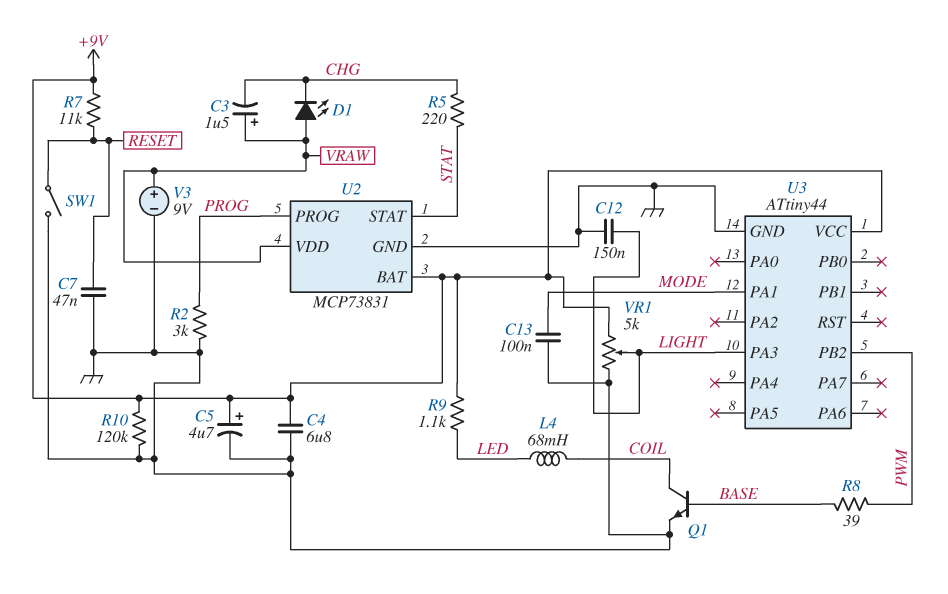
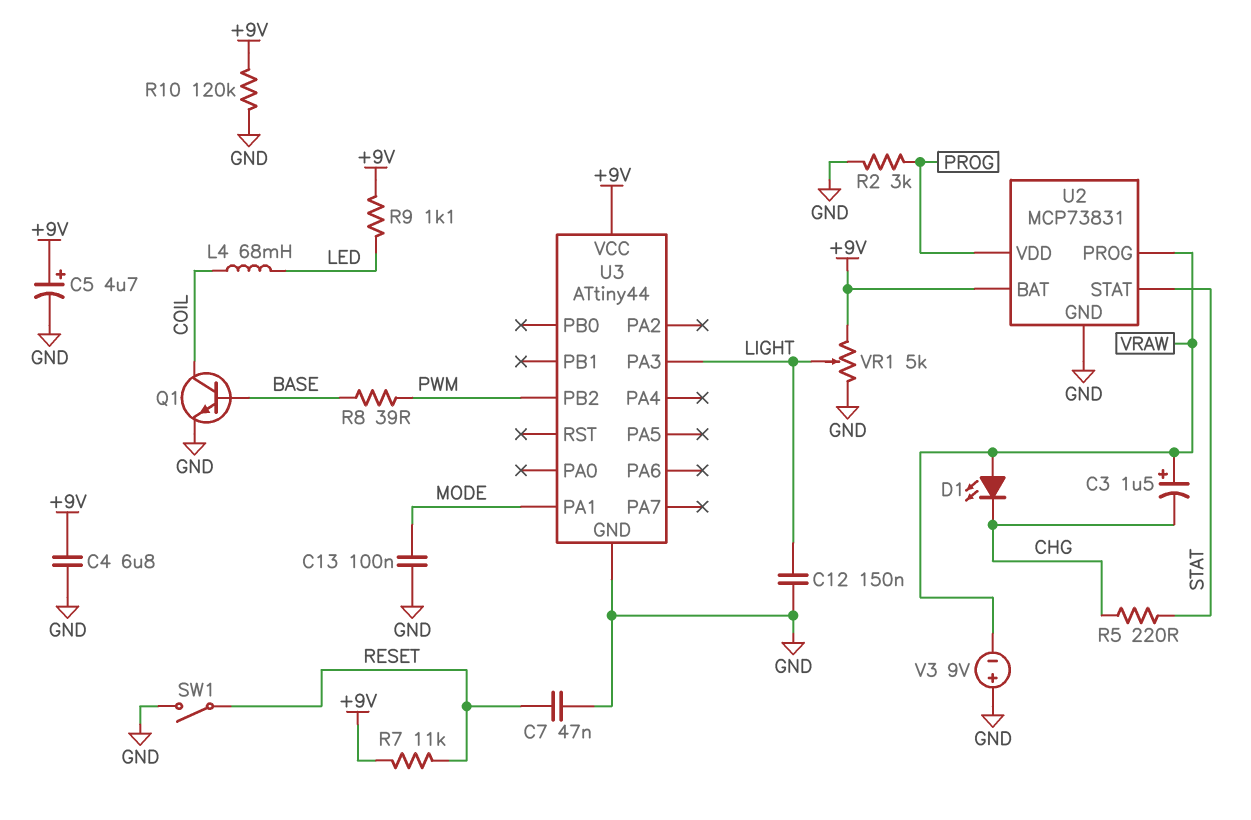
U2 pin PROG: PROG -> VRAW
U2 pin VDD: VRAW -> PROG
V3: 9V (plus VRAW, minus GND) -> 9V (plus GND, minus VRAW)

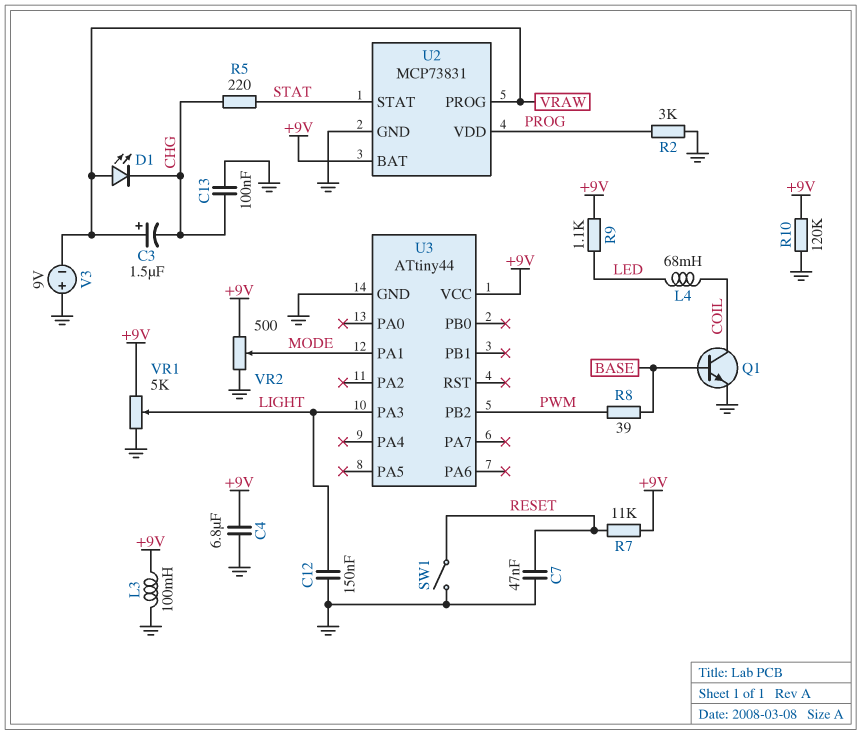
C5: 4.7uF (plus +9V, minus GND) -> none
C13: 100nF (GND, MODE) -> 100nF (CHG, GND)
L3: none -> 100mH (+9V, GND)
VR2: none -> 500 (+9V, GND, wiper MODE)

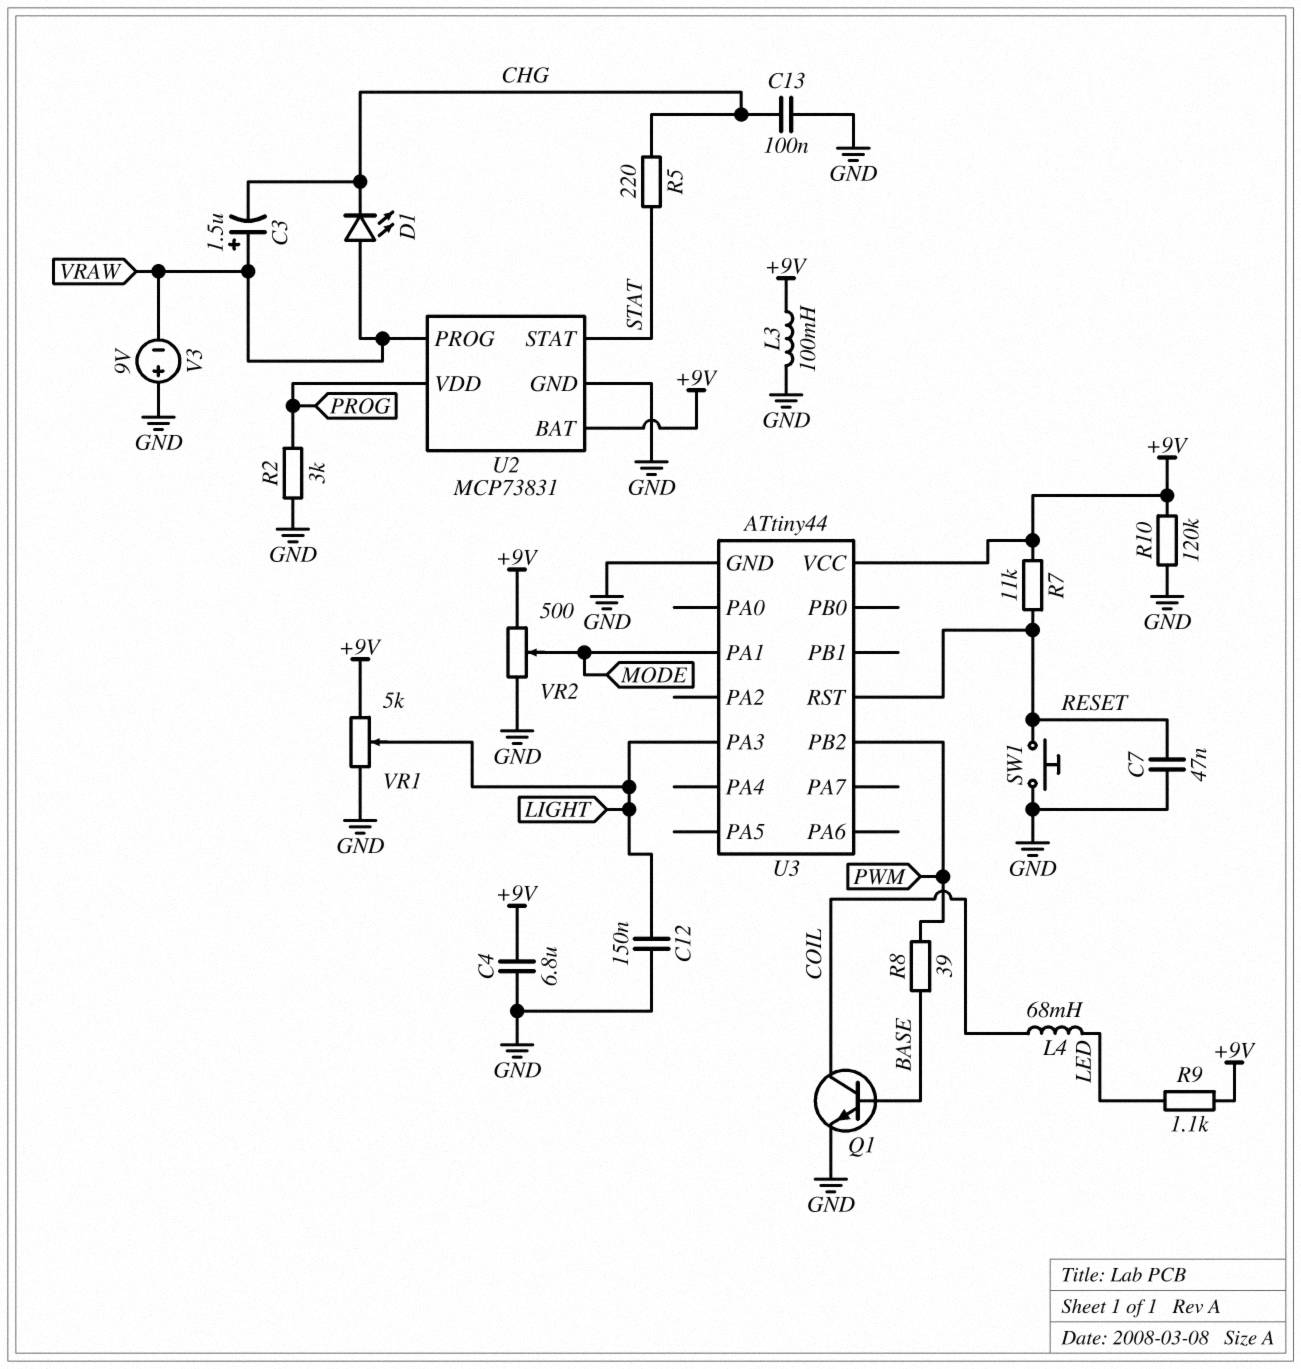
SW1: switch (GND, RESET) -> button (GND, RESET)
U3 pin RST: none -> RESET

